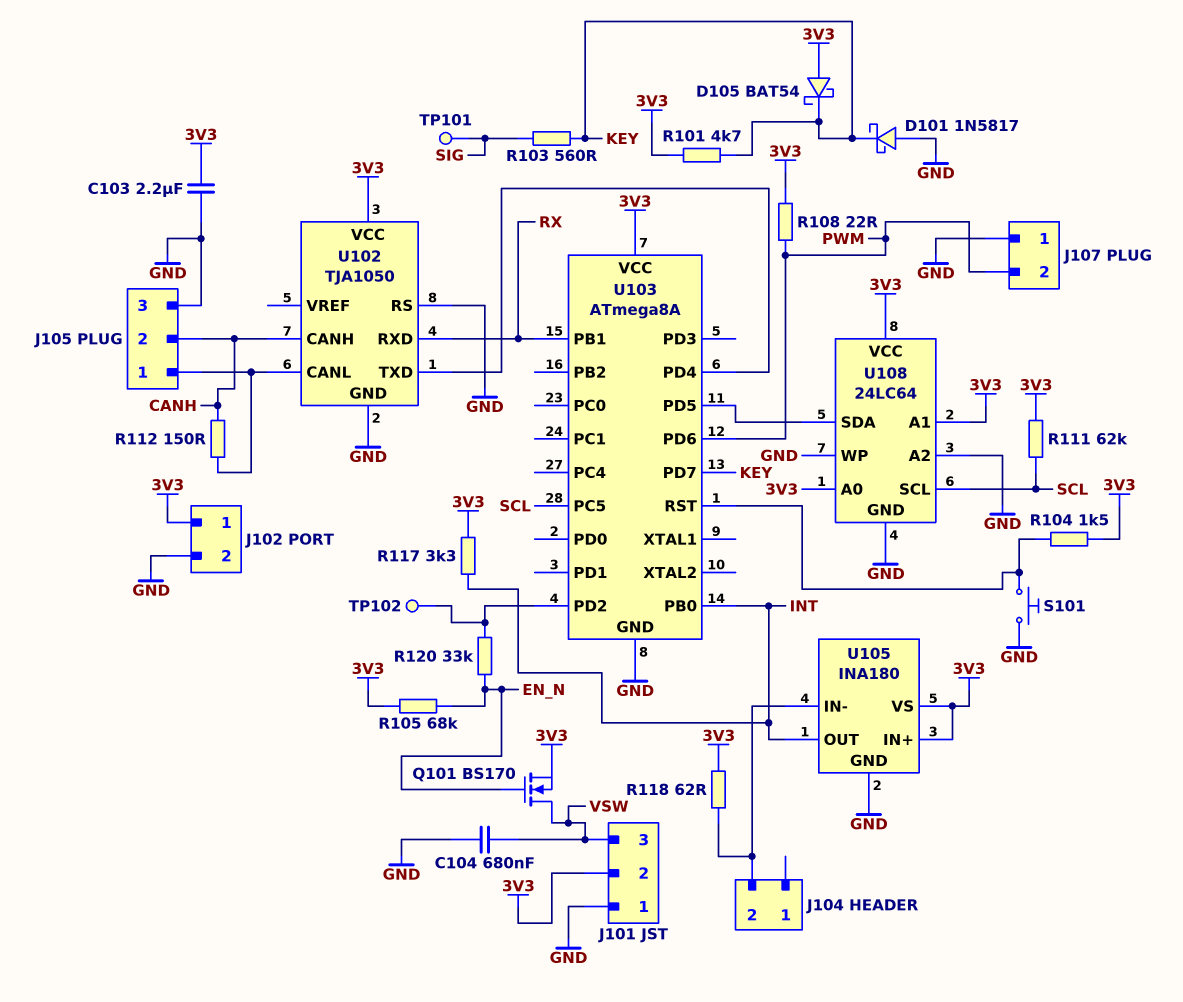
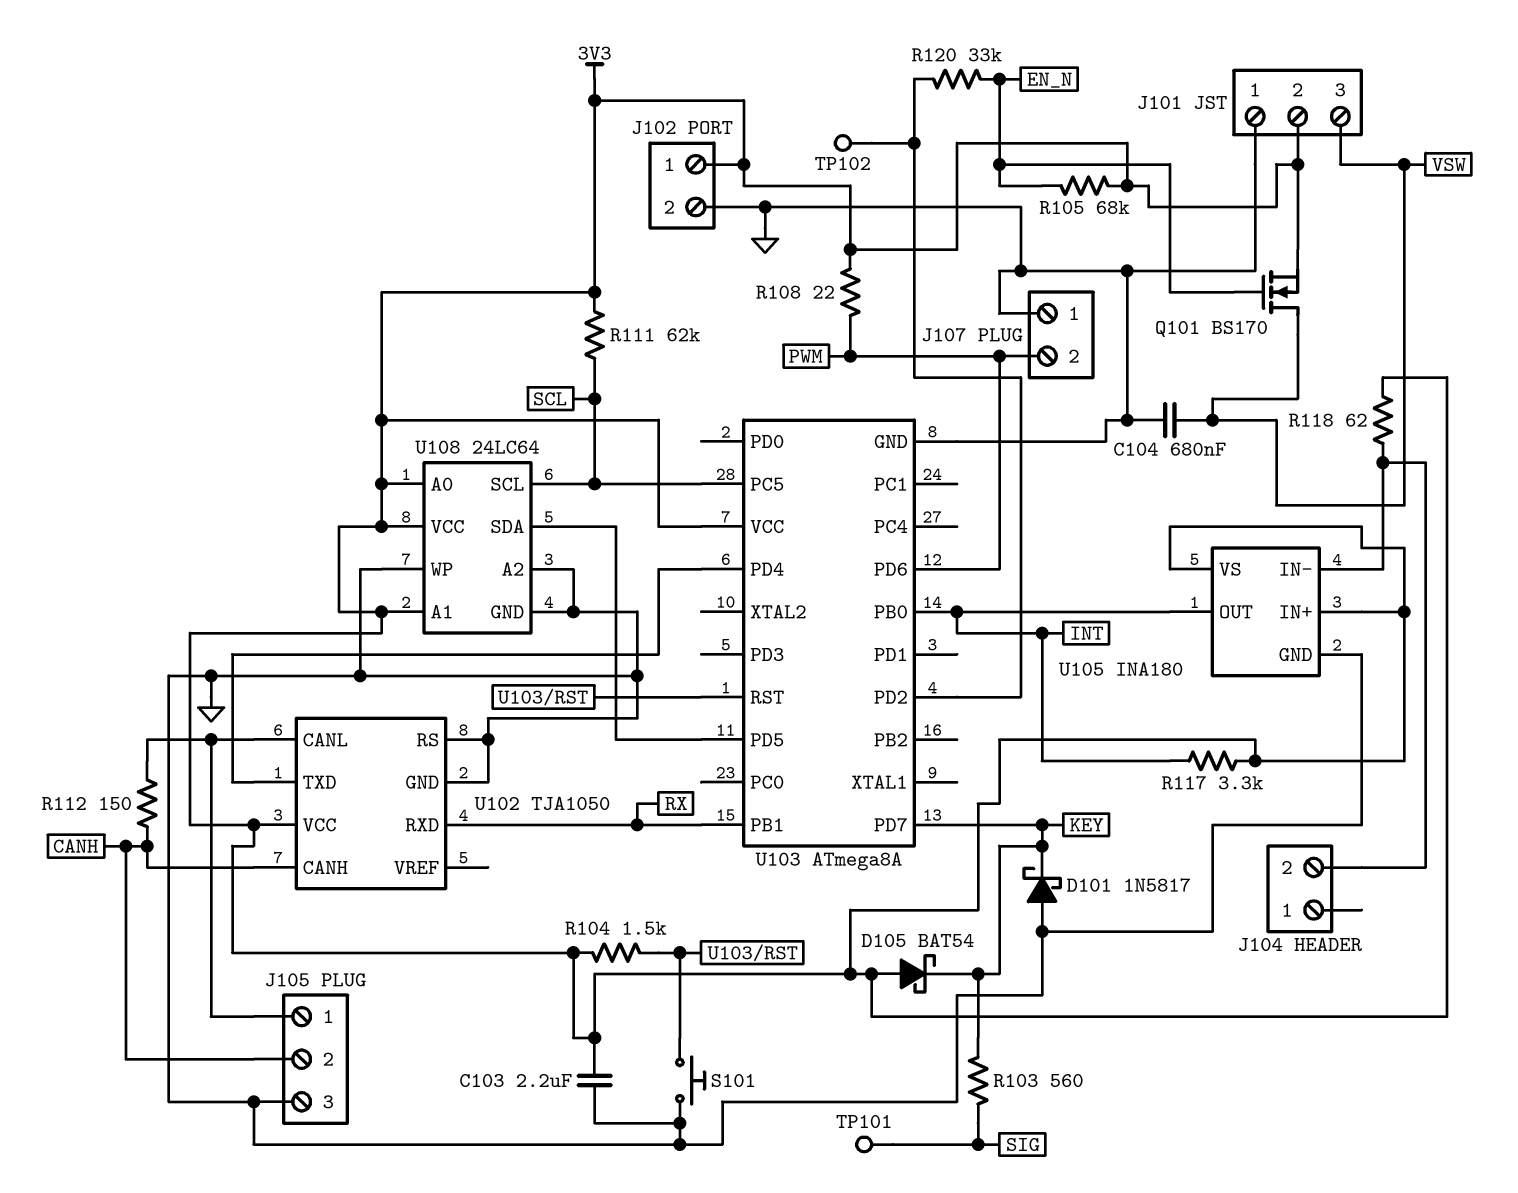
R101: 4.7k (3V3, KEY) -> none

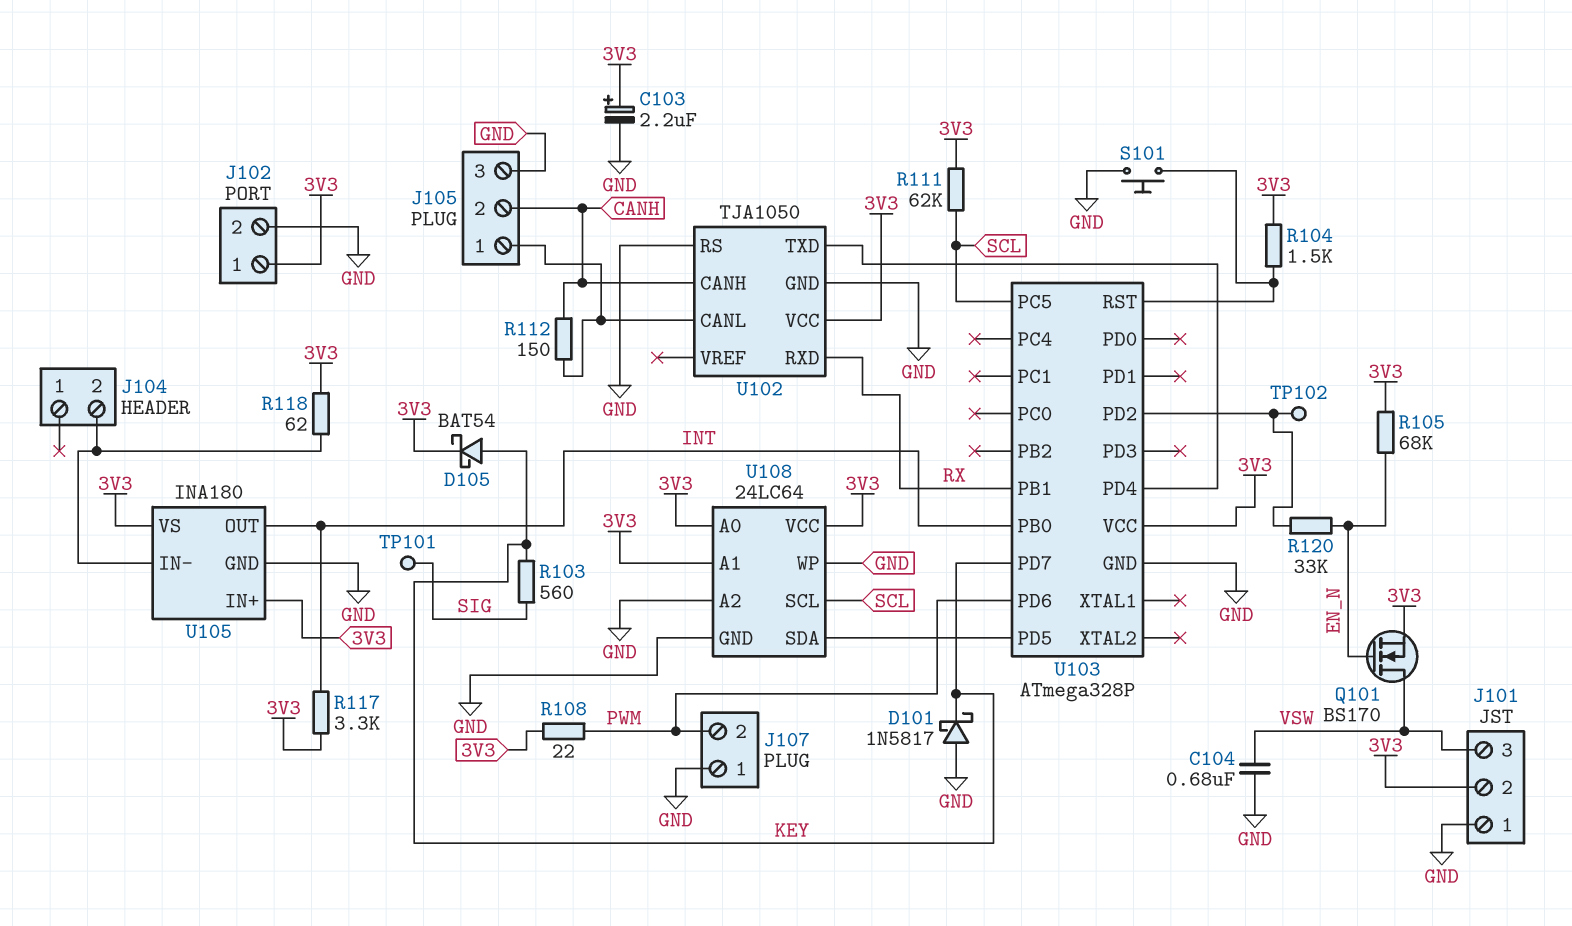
C103: 2.2uF (3V3, GND) -> 2.2uF (plus 3V3, minus GND)
D105: schottky BAT54 (A 3V3, K KEY) -> schottky BAT54 (A KEY, K 3V3)
U103: ATmega8A -> ATmega328P

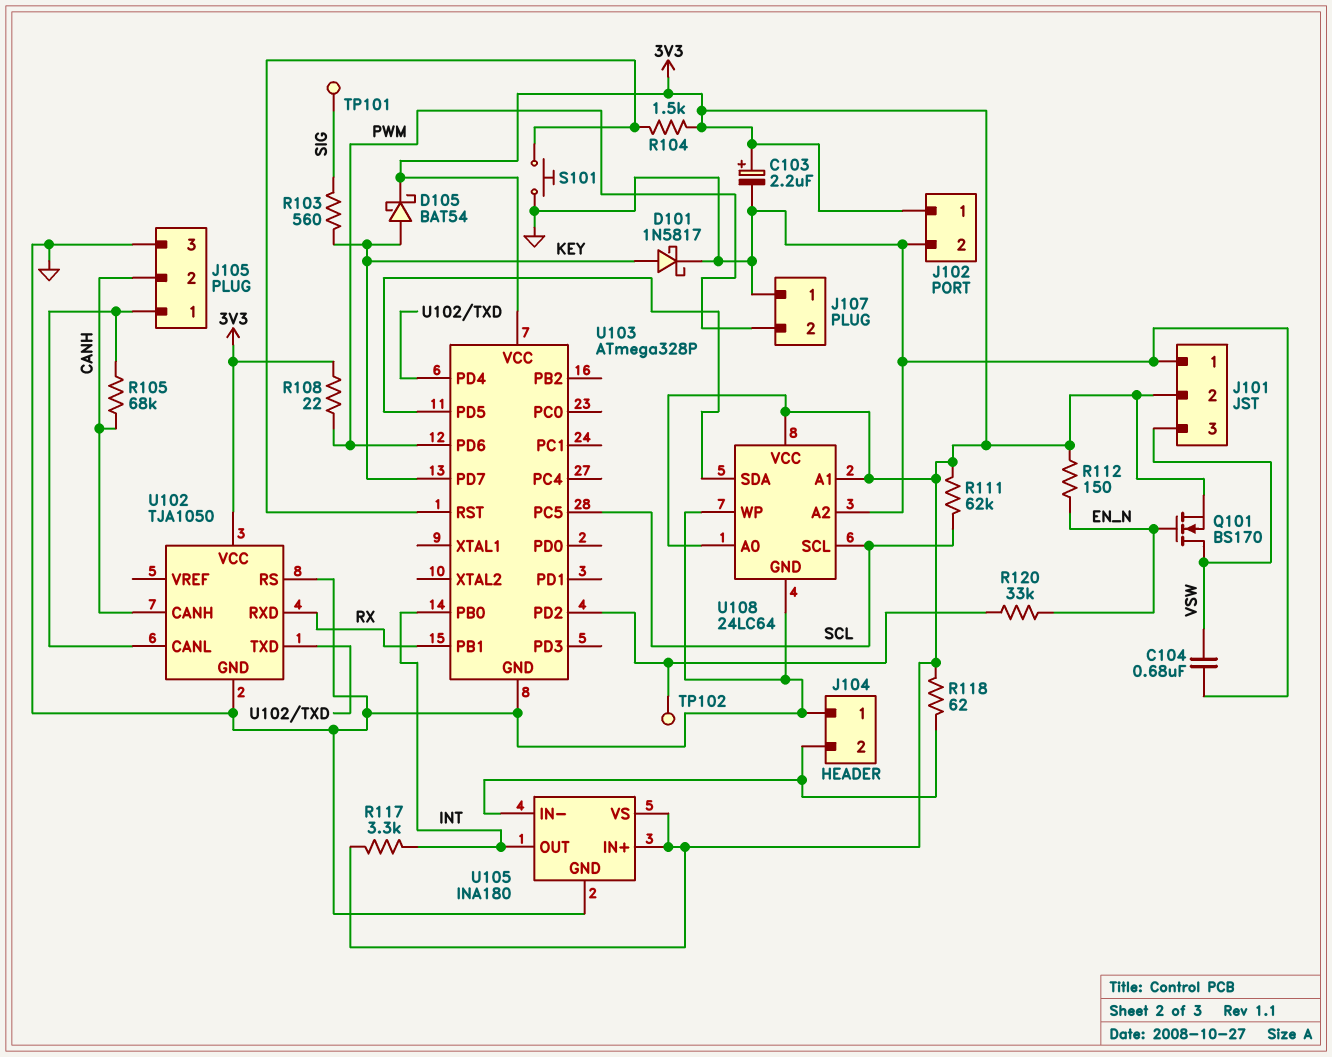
D101: schottky 1N5817 (A GND, K KEY) -> schottky 1N5817 (A KEY, K GND)
J104 pin 1: none -> GND
R105: 68k (3V3, EN_N) -> 68k (CANH, J105/1)
R112: 150 (CANH, J105/1) -> 150 (3V3, EN_N)

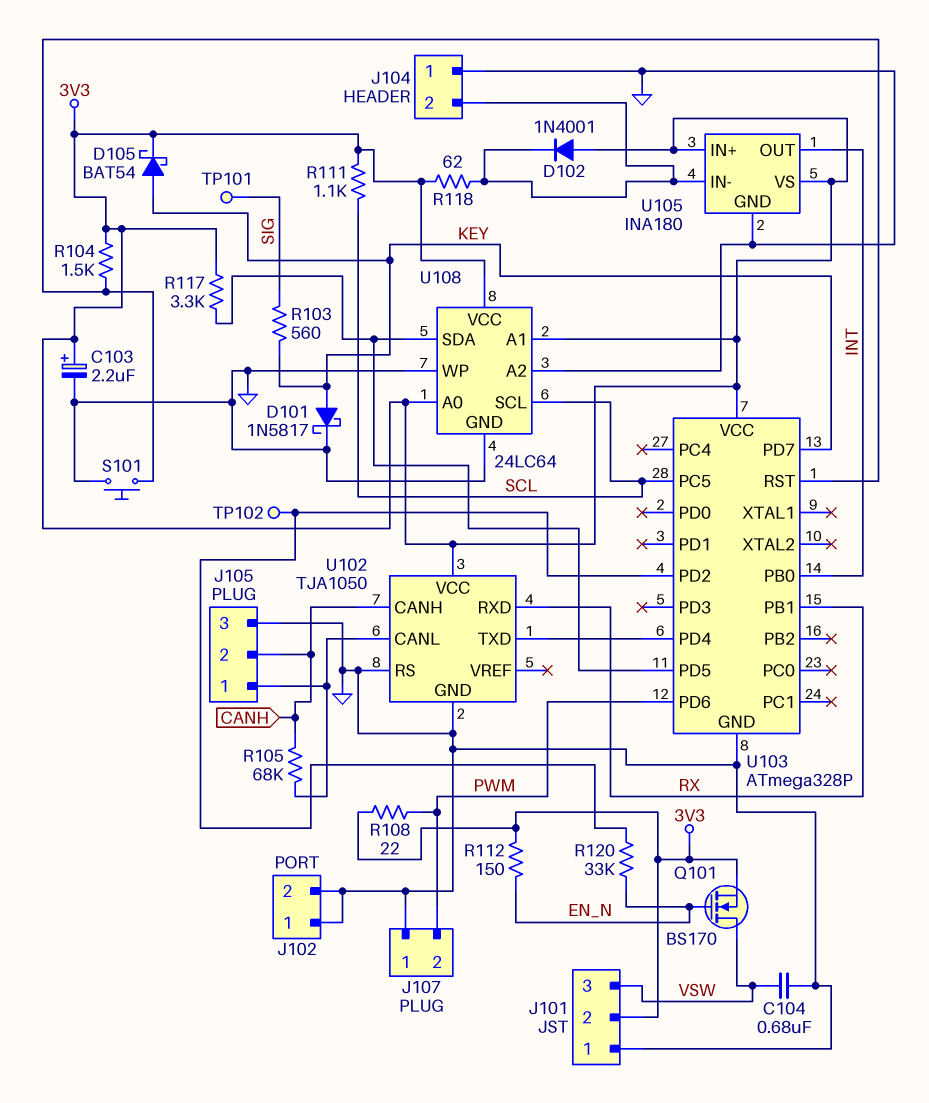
D102: none -> diode 1N4001 (A 3V3, K J104/2)
J102 pin 1: 3V3 -> GND
R111: 62k (3V3, SCL) -> 1.1k (3V3, SCL)
R117: 3.3k (3V3, INT) -> 3.3k (3V3, U103/PD5)

